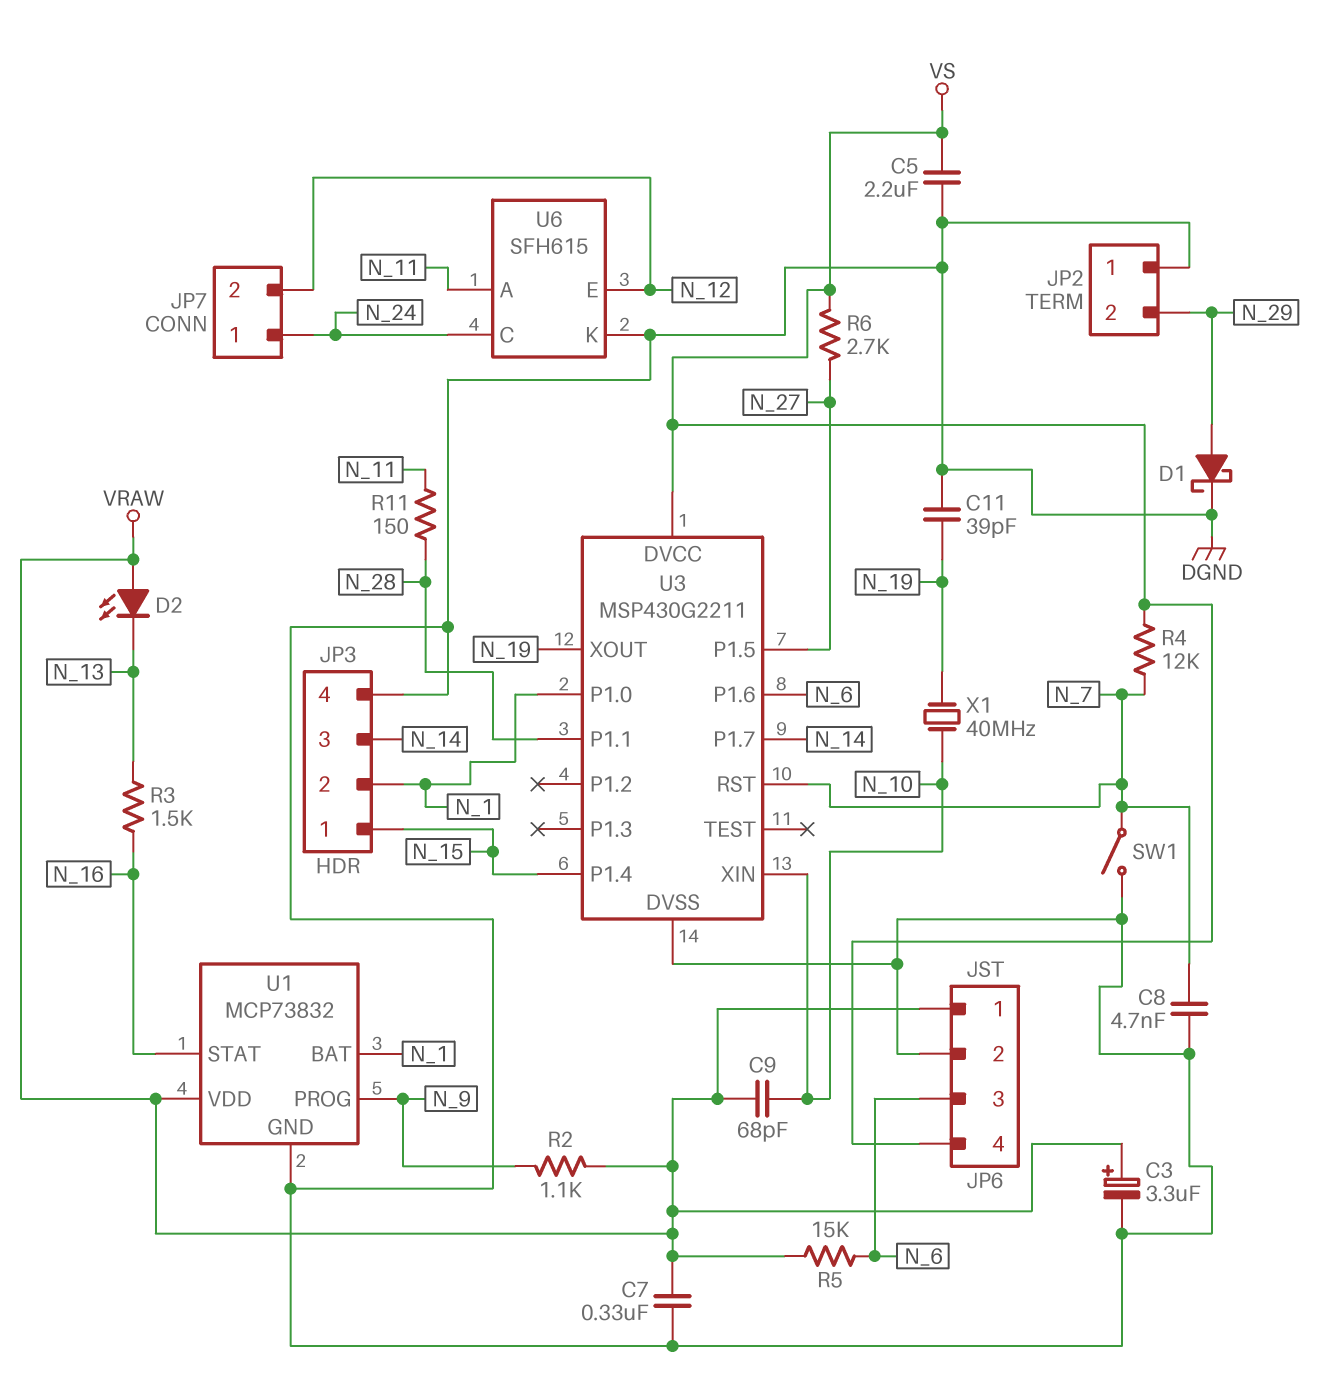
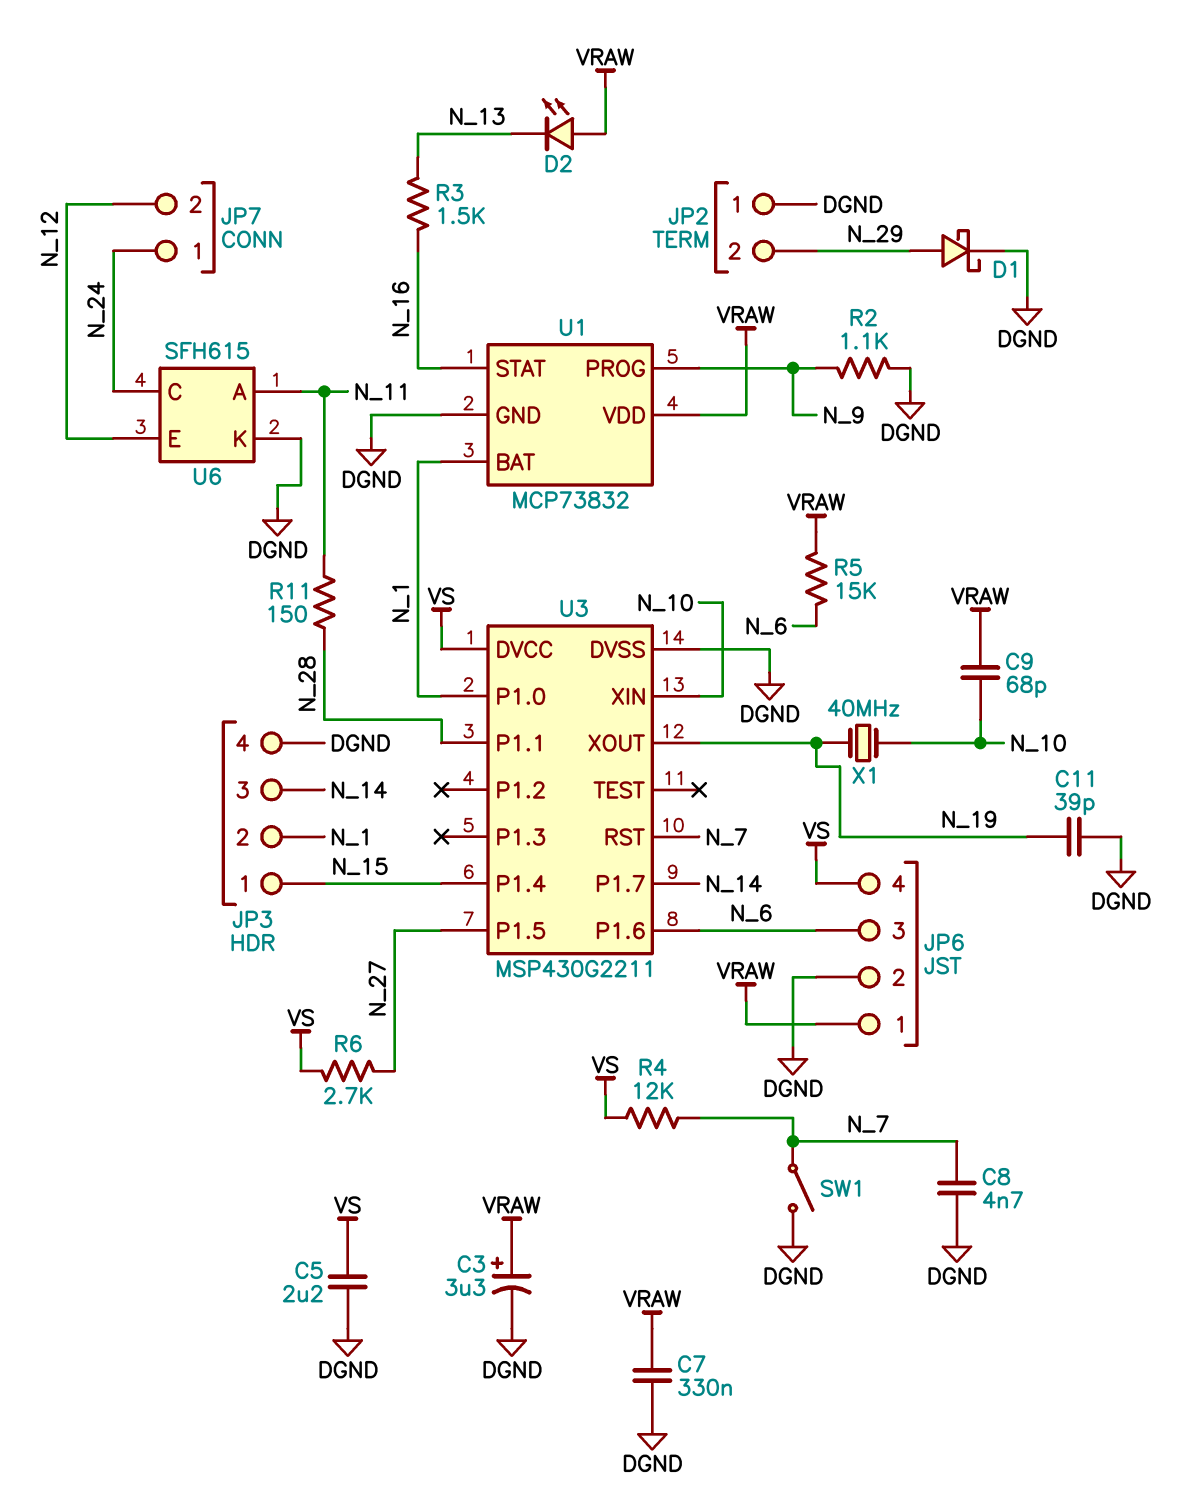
R2: 1.1k (N_9, VRAW) -> 1.1k (DGND, N_9)

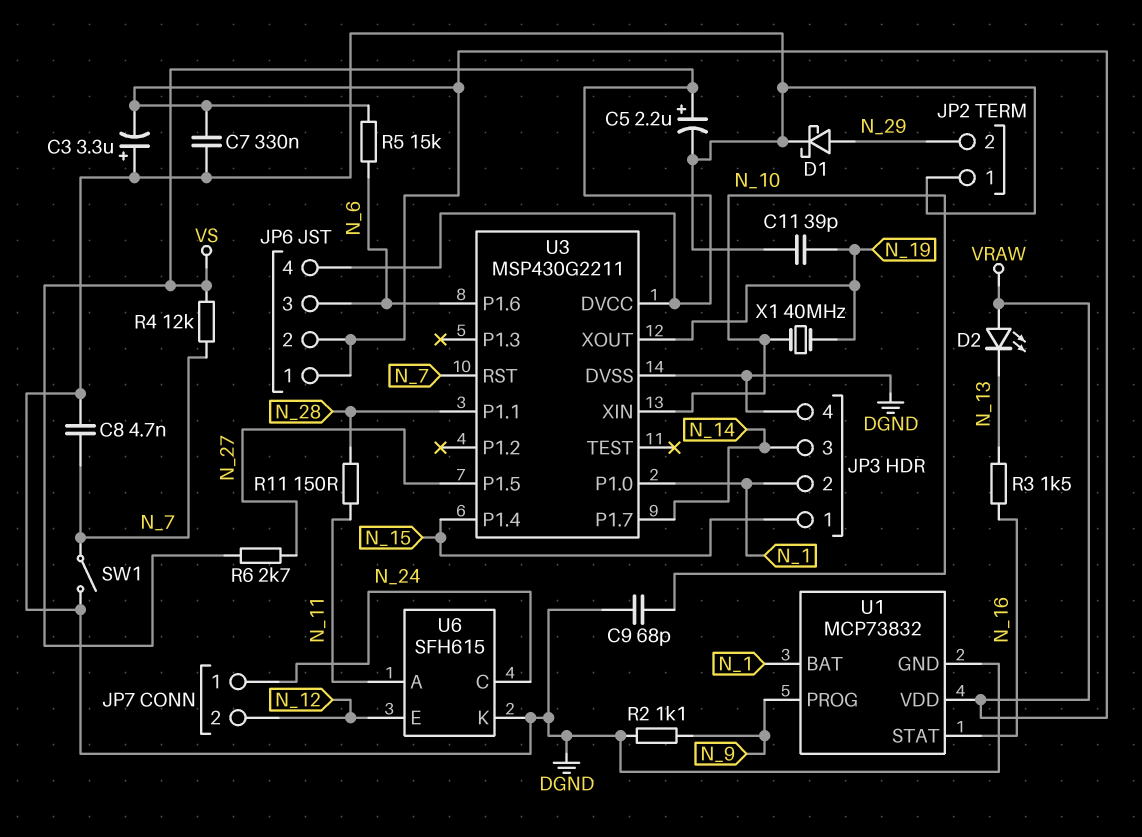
C3: 3.3uF (plus VRAW, minus DGND) -> 3.3uF (plus DGND, minus VRAW)
C5: 2.2uF (DGND, VS) -> 2.2uF (plus VS, minus DGND)
C9: 68pF (N_10, VRAW) -> 68pF (DGND, N_10)
JP6 pin 2: DGND -> VRAW

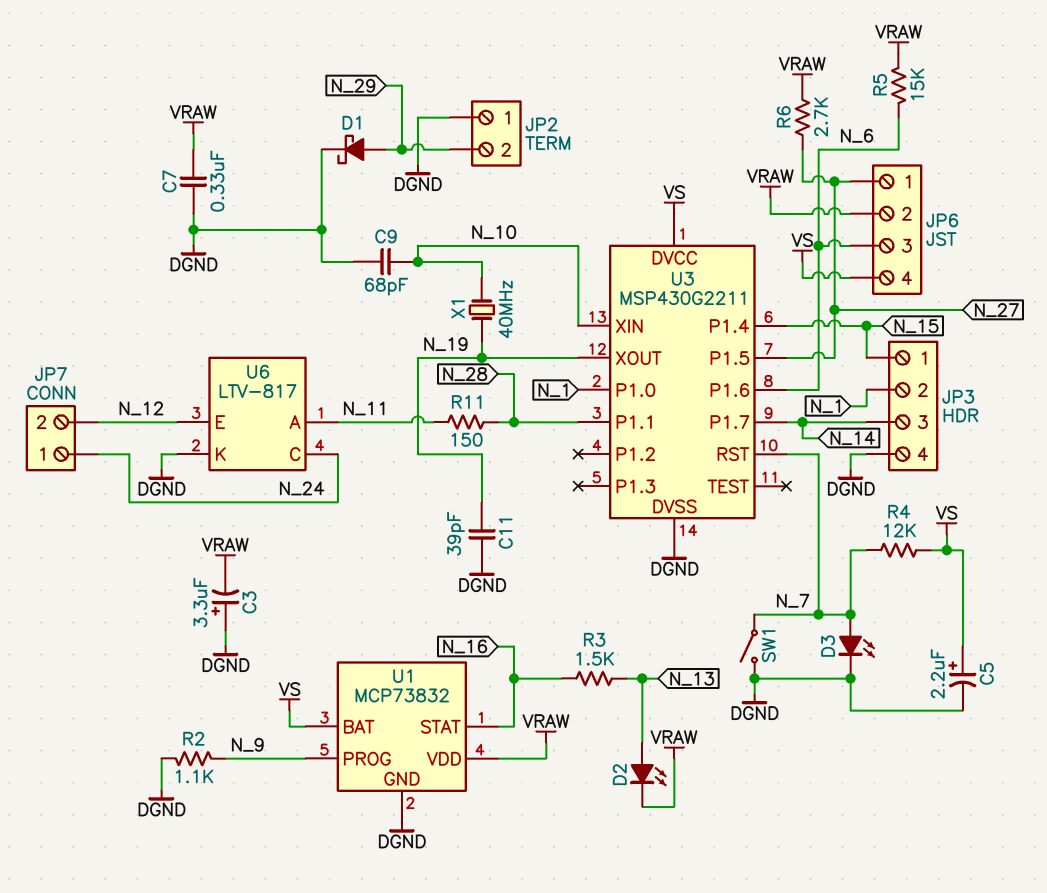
C8: 4.7nF (DGND, N_7) -> none
D2: LED (A VRAW, K N_13) -> LED (A N_13, K VRAW)
D3: none -> LED (A N_7, K DGND)
JP6 pin 1: VRAW -> N_27
R6: 2.7k (N_27, VS) -> 2.7k (N_27, VRAW)
U1 pin BAT: N_1 -> VS
U6: SFH615 -> LTV-817

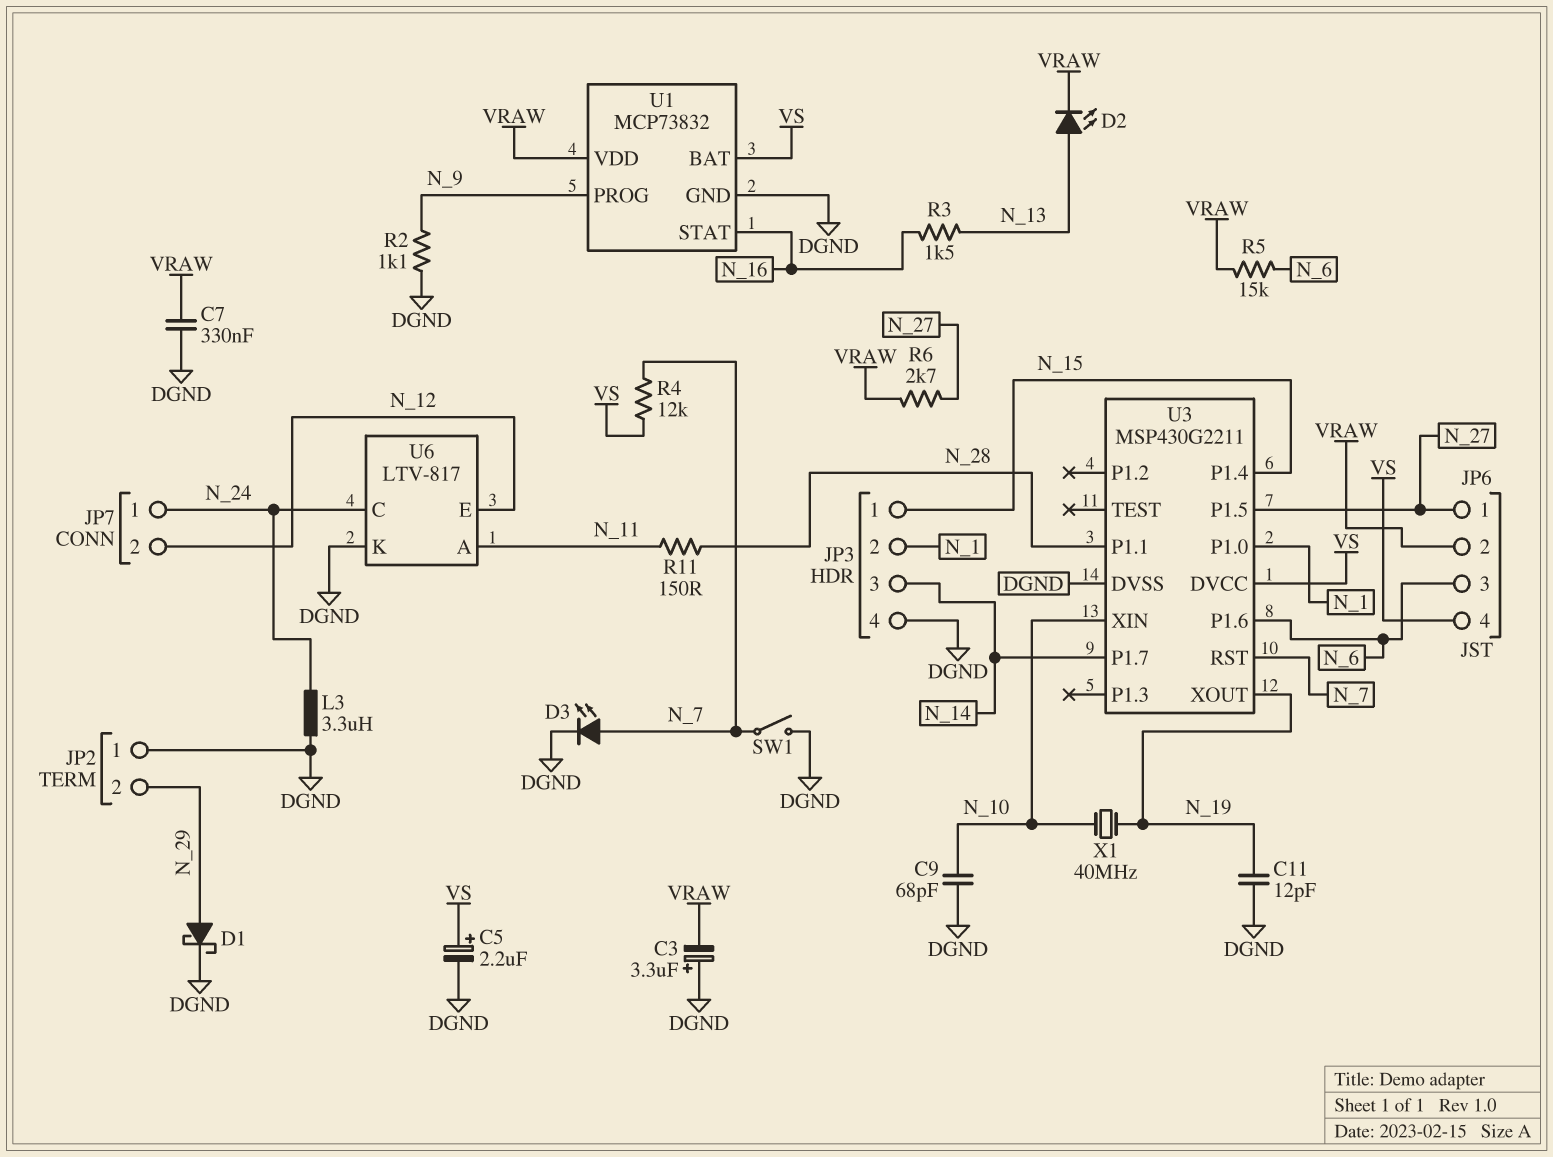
C11: 39pF (DGND, N_19) -> 12pF (DGND, N_19)
L3: none -> 3.3uH (DGND, N_24)

